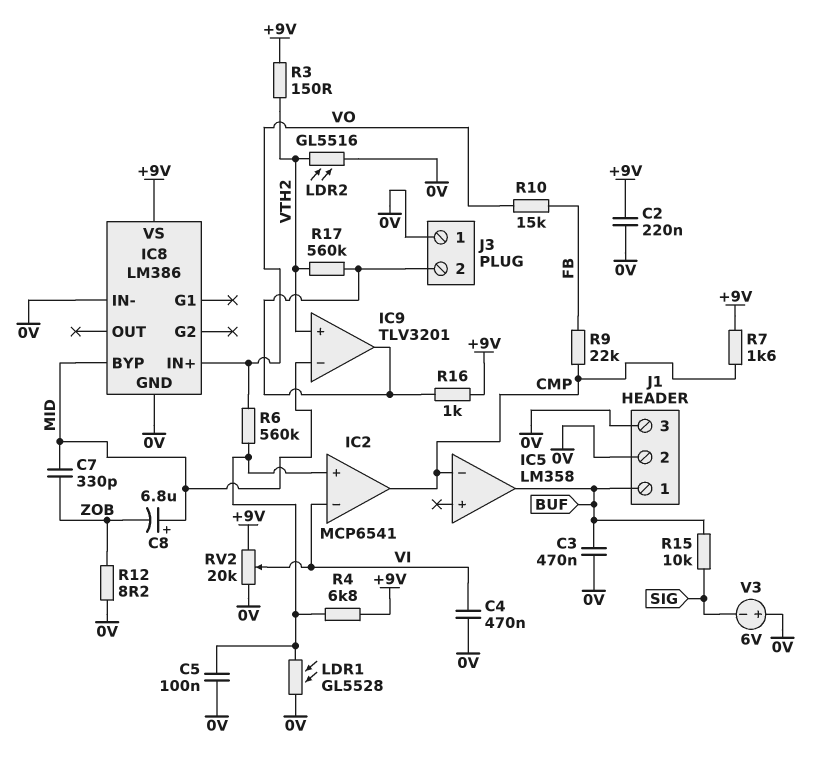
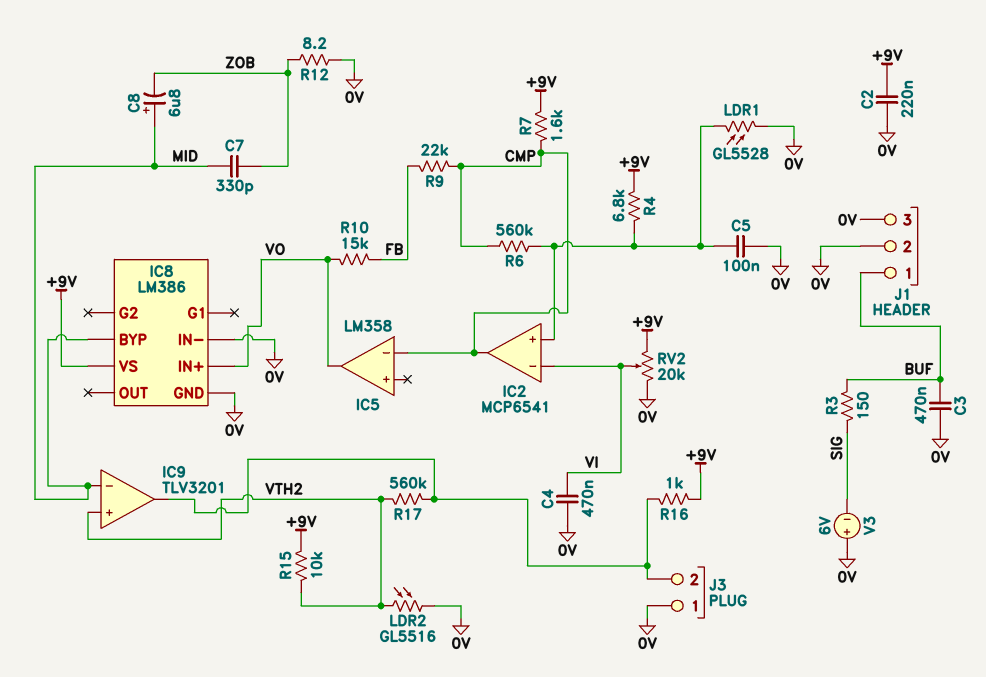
IC5 pin out: BUF -> VO
R3: 150 (+9V, VTH2) -> 150 (BUF, SIG)
R6: 560k (IC2/in+, VO) -> 560k (CMP, IC2/in+)
R15: 10k (BUF, SIG) -> 10k (+9V, VTH2)

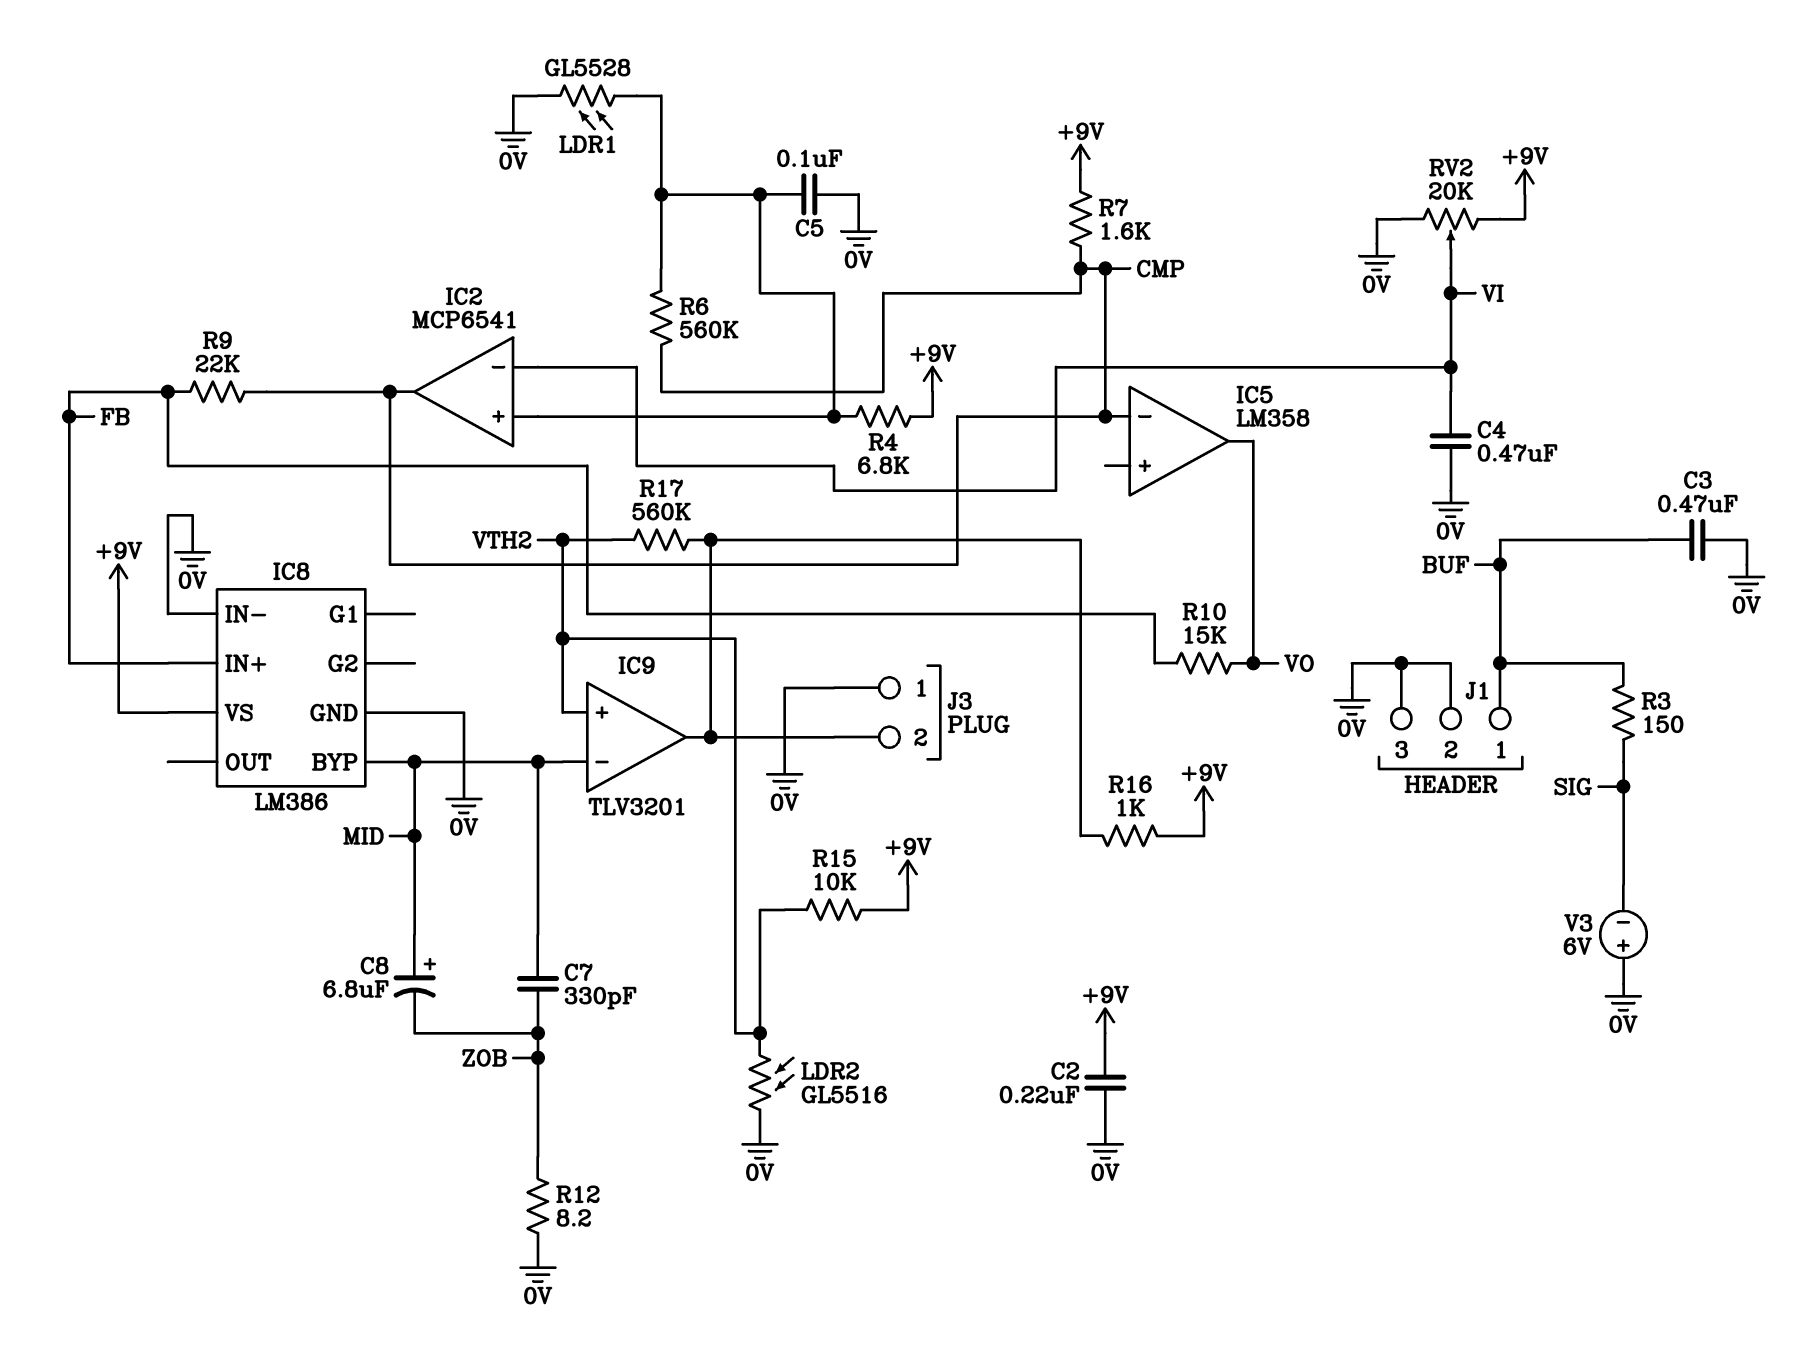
IC8 pin IN+: VO -> FB

